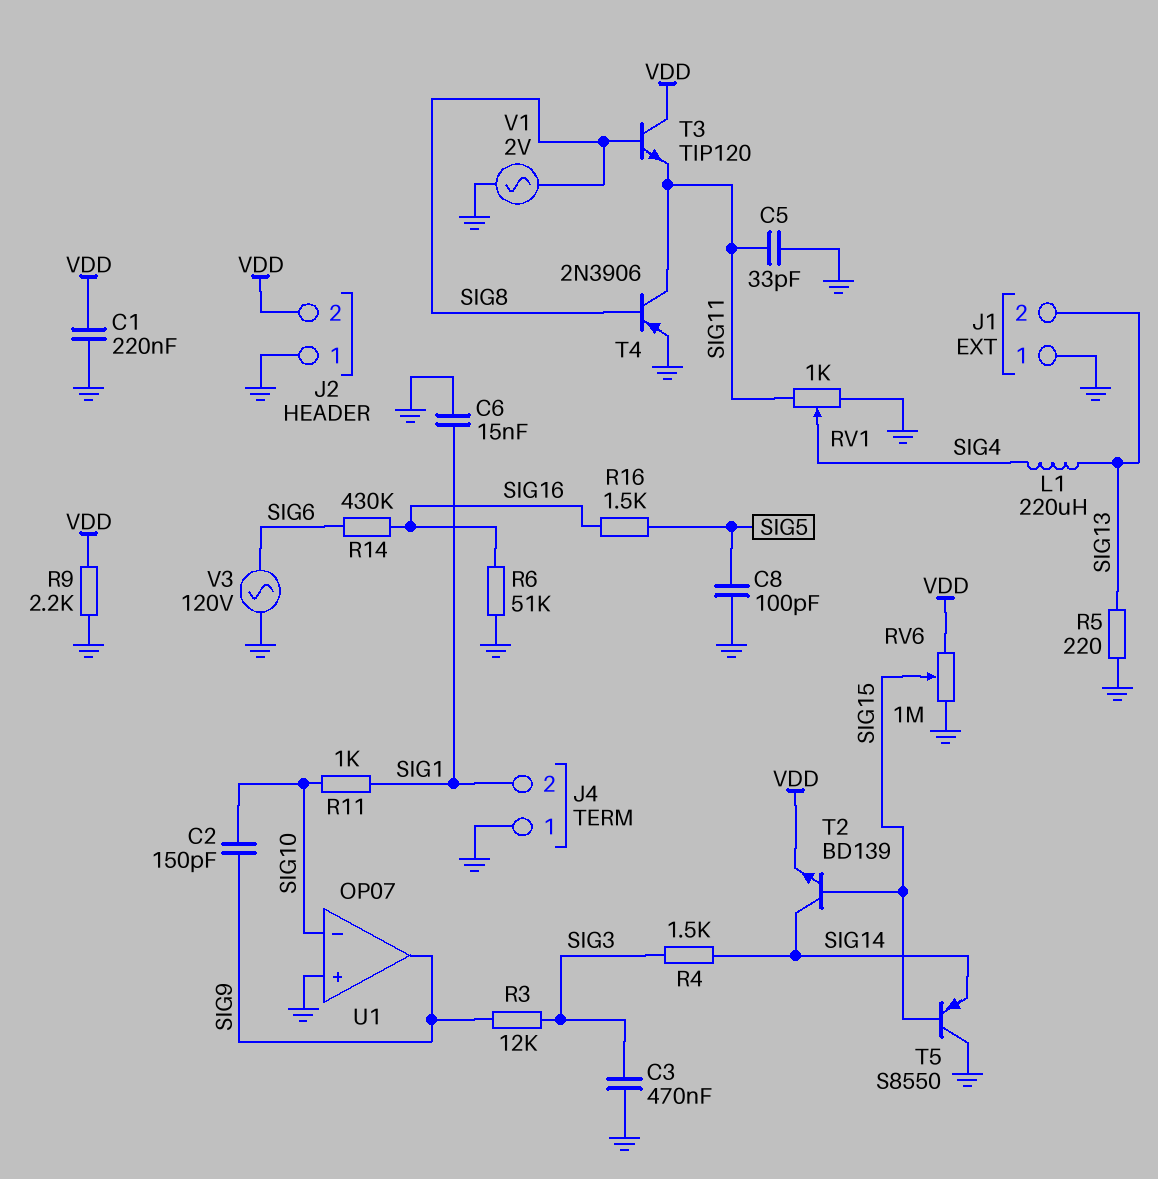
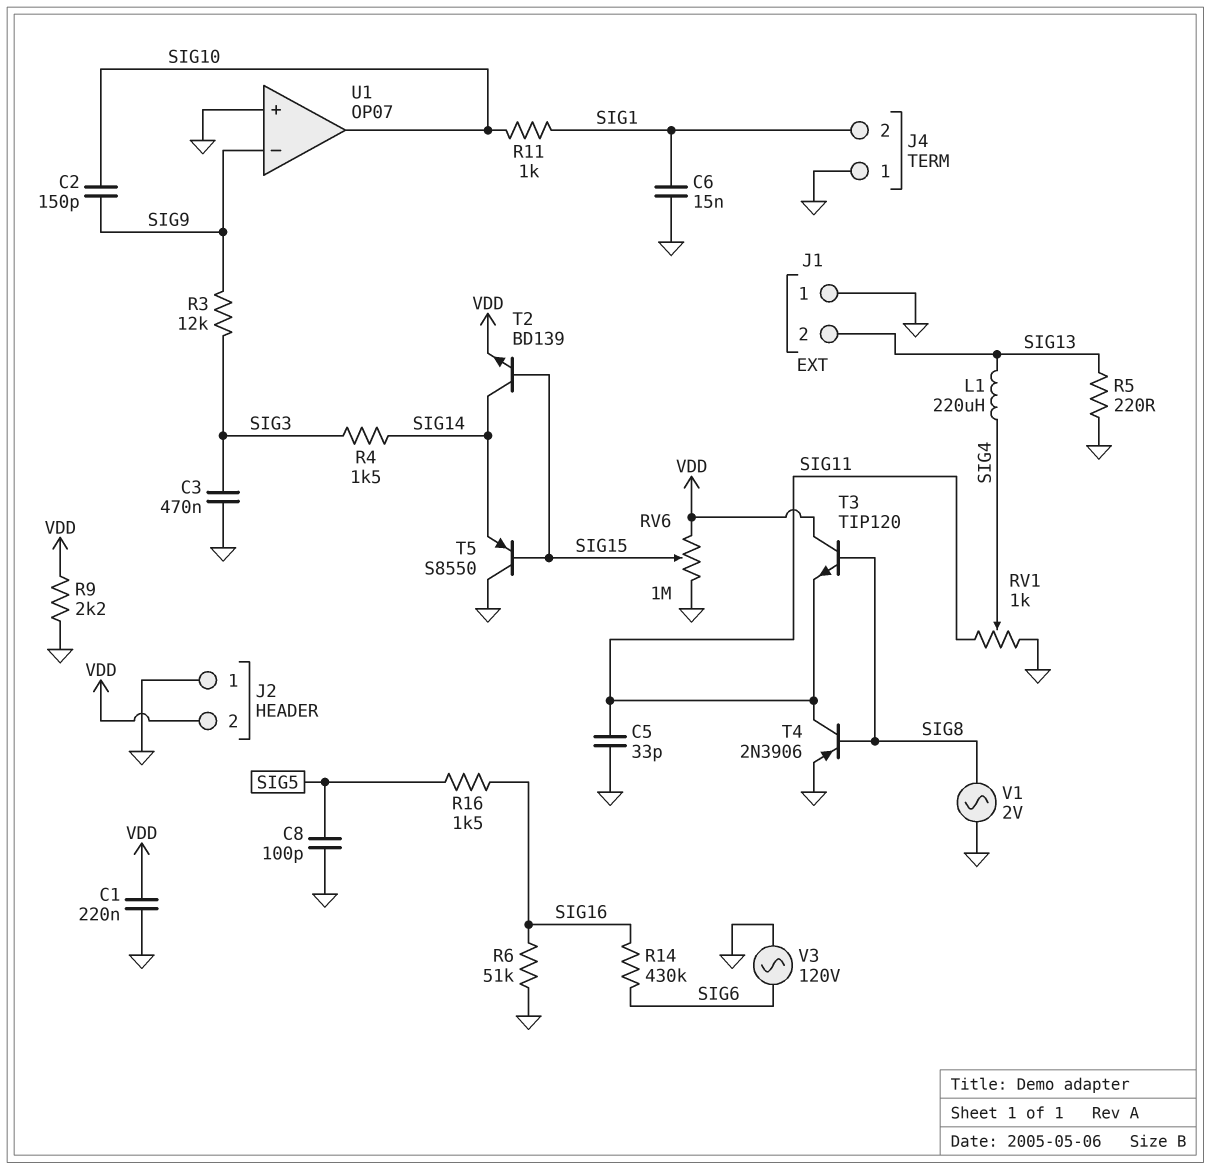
U1 pin in-: SIG10 -> SIG9
U1 pin out: SIG9 -> SIG10

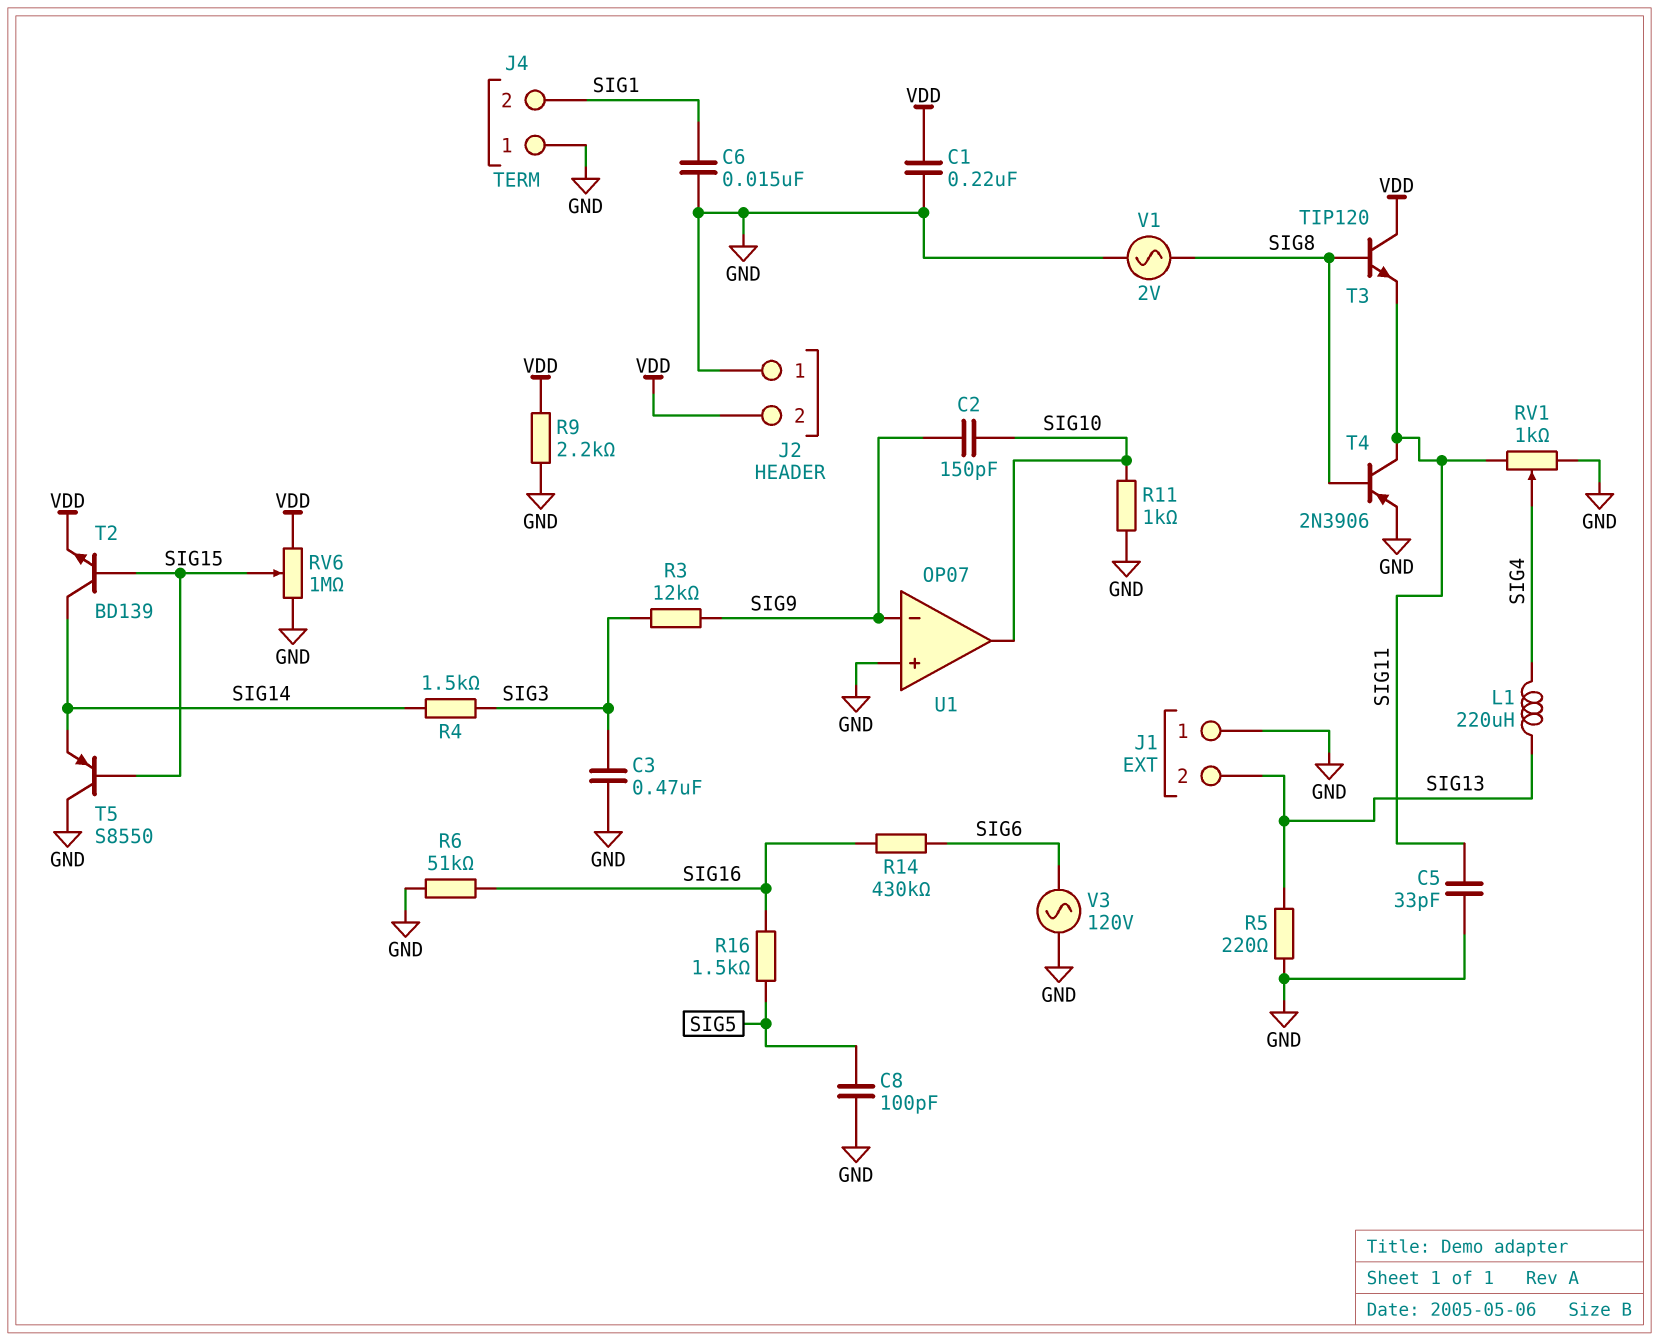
R11: 1k (SIG1, SIG10) -> 1k (GND, SIG10)

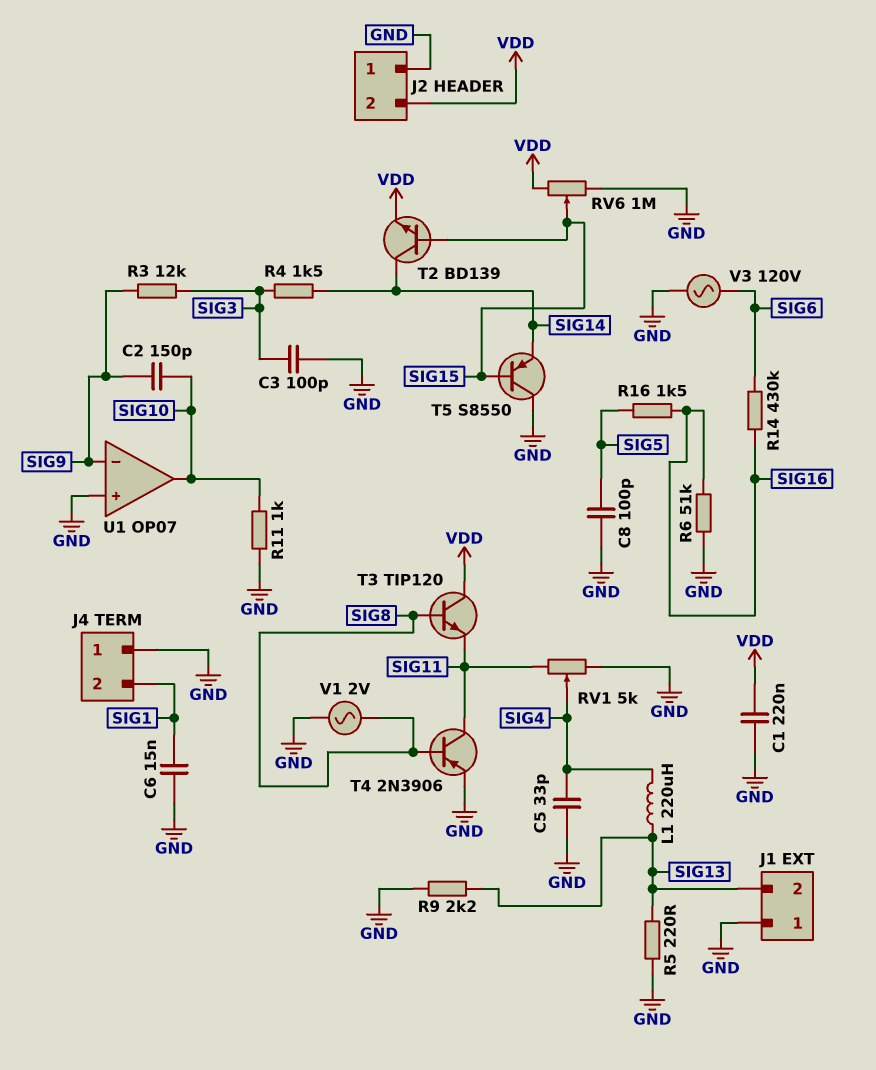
C3: 470nF (GND, SIG3) -> 100pF (GND, SIG3)
C5: 33pF (GND, SIG11) -> 33pF (GND, SIG4)
R9: 2.2k (GND, VDD) -> 2.2k (GND, SIG13)
RV1: 1k (GND, SIG11, wiper SIG4) -> 5k (GND, SIG11, wiper SIG4)

